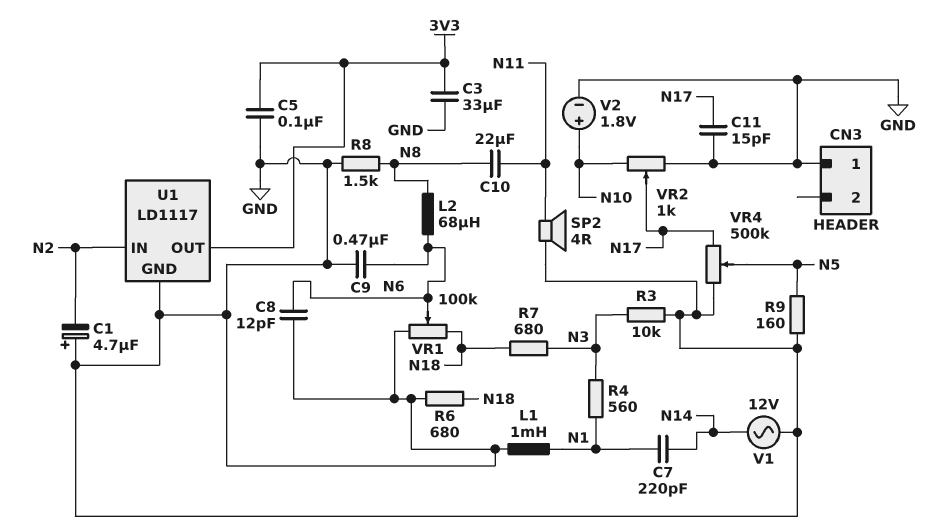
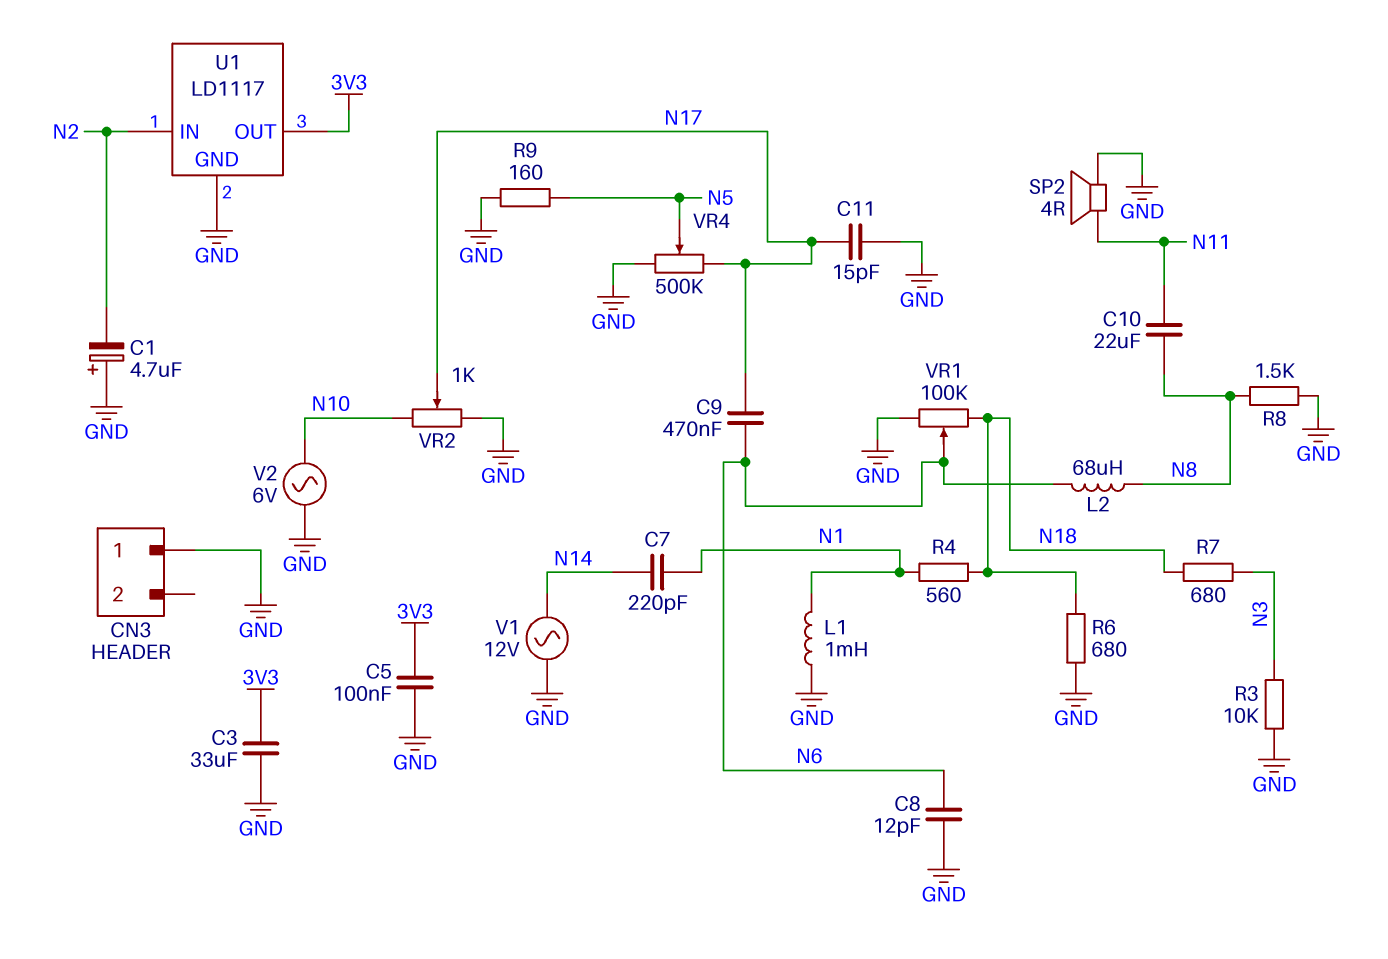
C9: 470nF (GND, N6) -> 470nF (N6, N17)
R4: 560 (N1, N3) -> 560 (N1, N18)
V2: 1.8V (plus N10, minus GND) -> AC 6V (GND, N10)

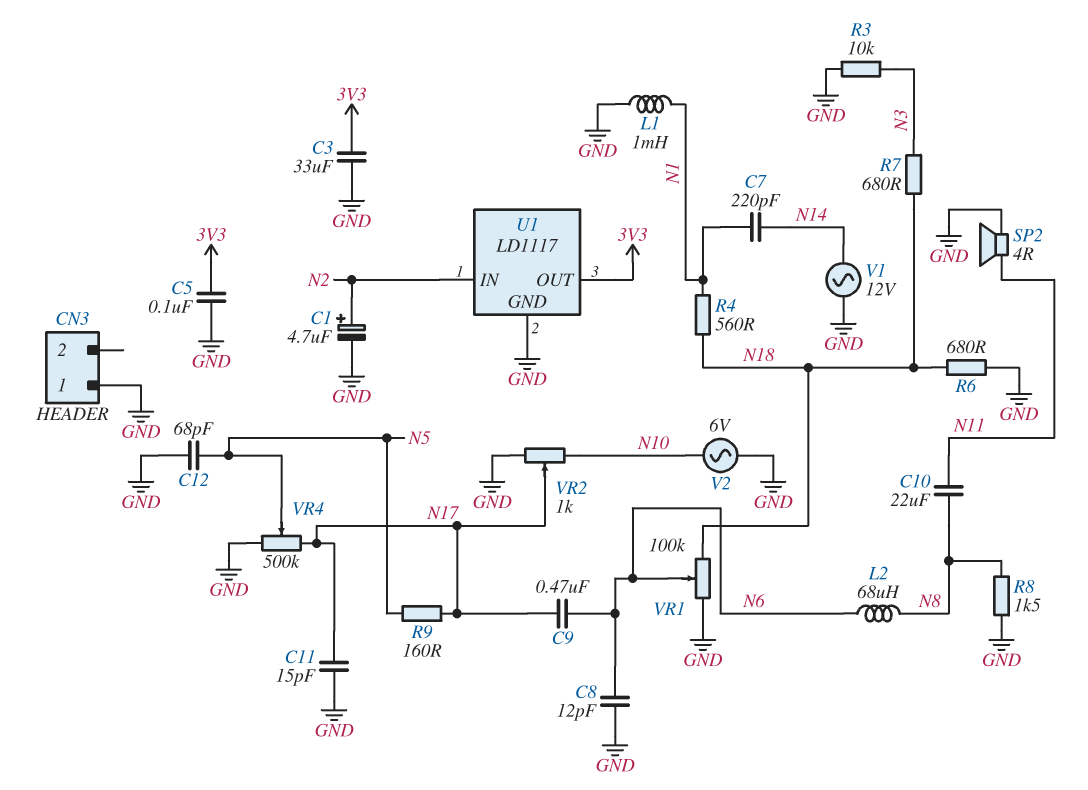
C1: 4.7uF (plus GND, minus N2) -> 4.7uF (plus N2, minus GND)
C12: none -> 68pF (GND, N5)
R9: 160 (GND, N5) -> 160 (N5, N17)

